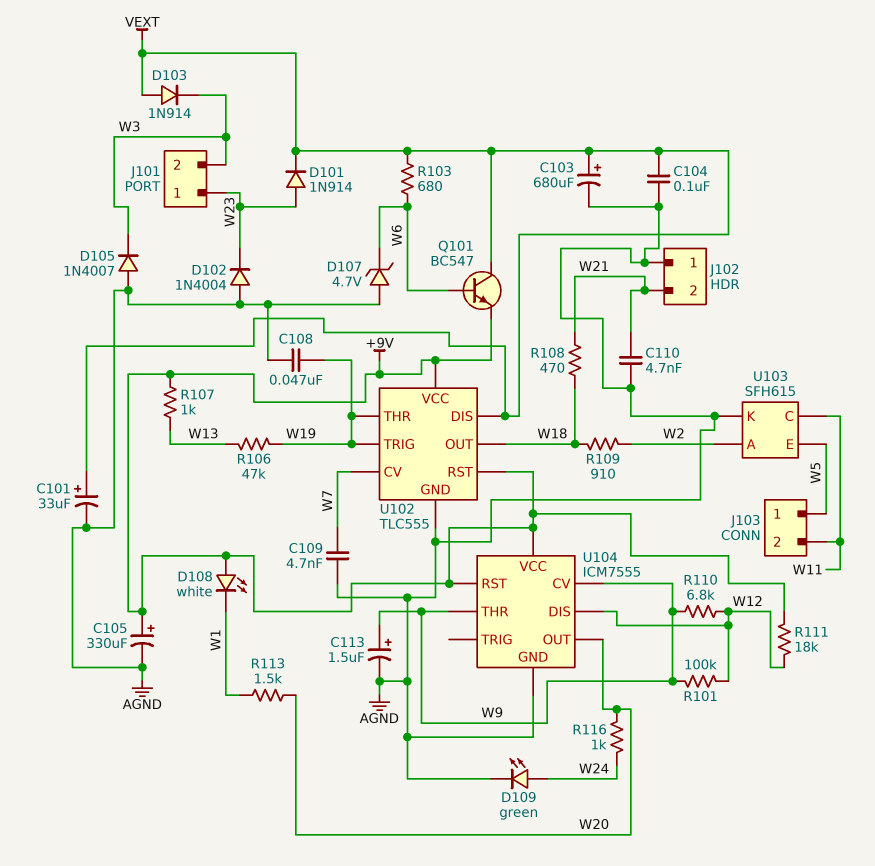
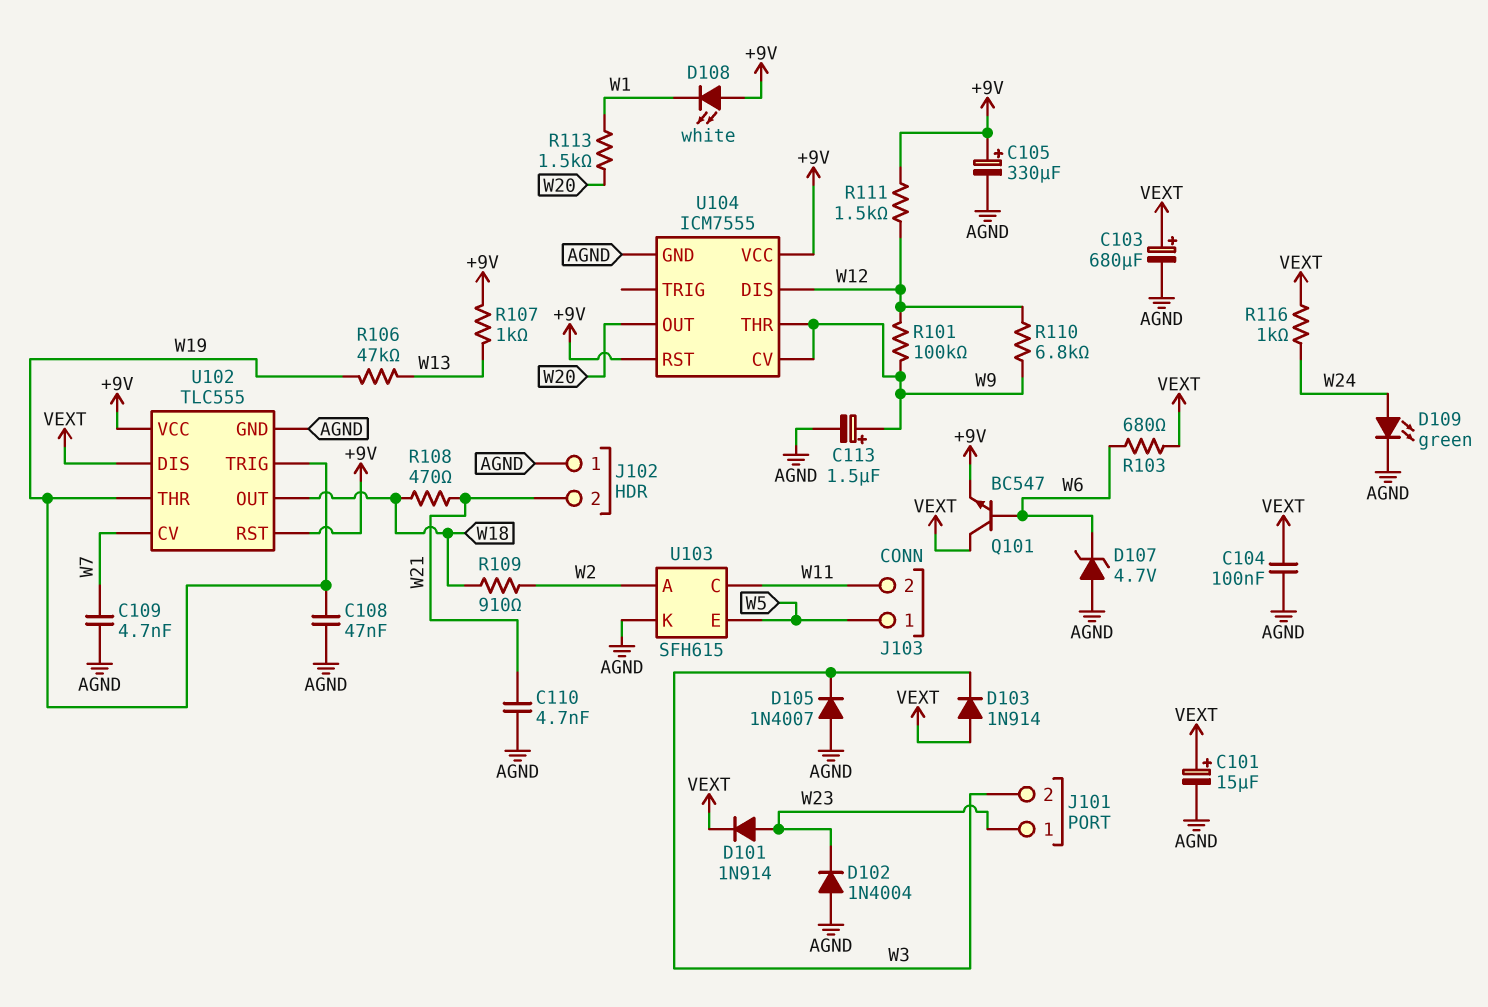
C101: 33uF (plus VEXT, minus AGND) -> 15uF (plus VEXT, minus AGND)
R111: 18k (+9V, W12) -> 1.5k (+9V, W12)
R116: 1k (W20, W24) -> 1k (VEXT, W24)

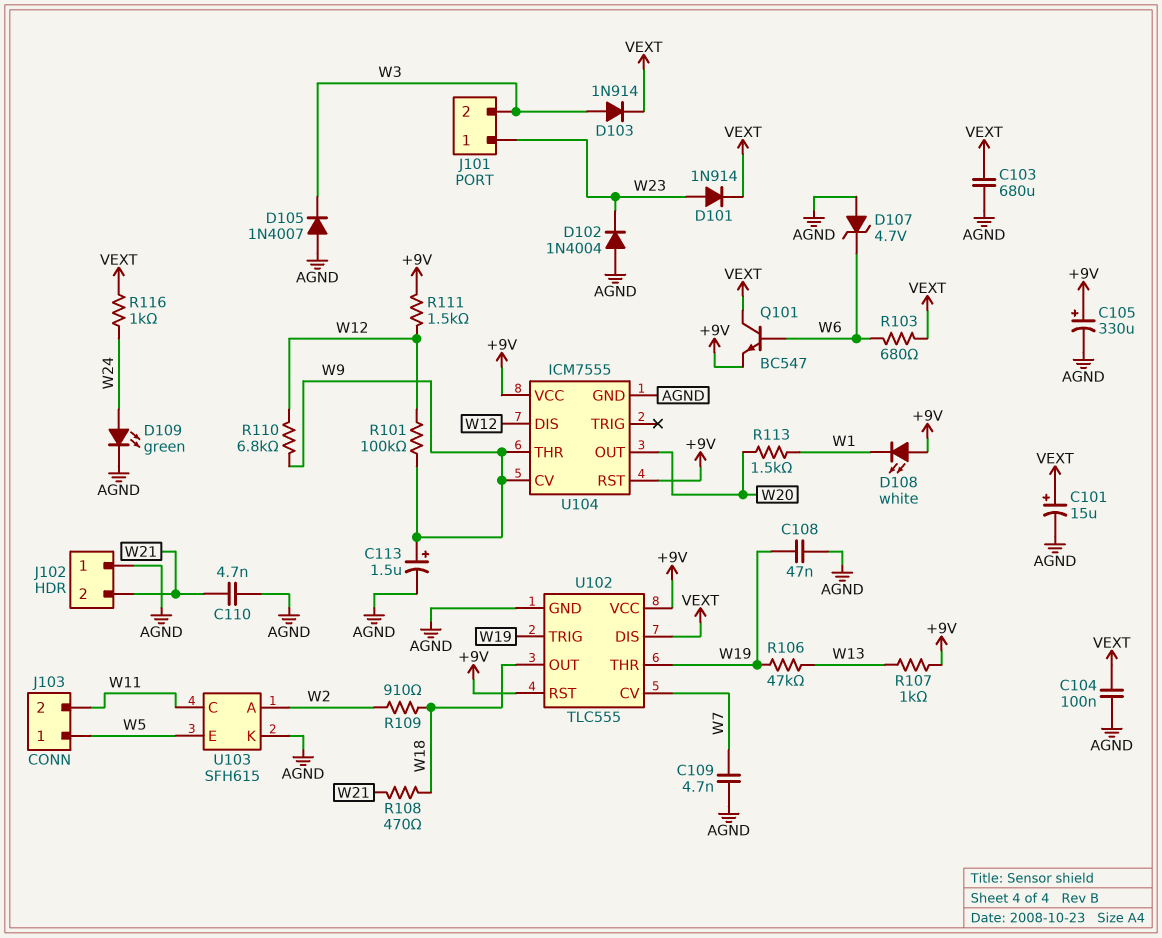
C103: 680uF (plus VEXT, minus AGND) -> 680uF (AGND, VEXT)
D103: diode 1N914 (A VEXT, K W3) -> diode 1N914 (A W3, K VEXT)

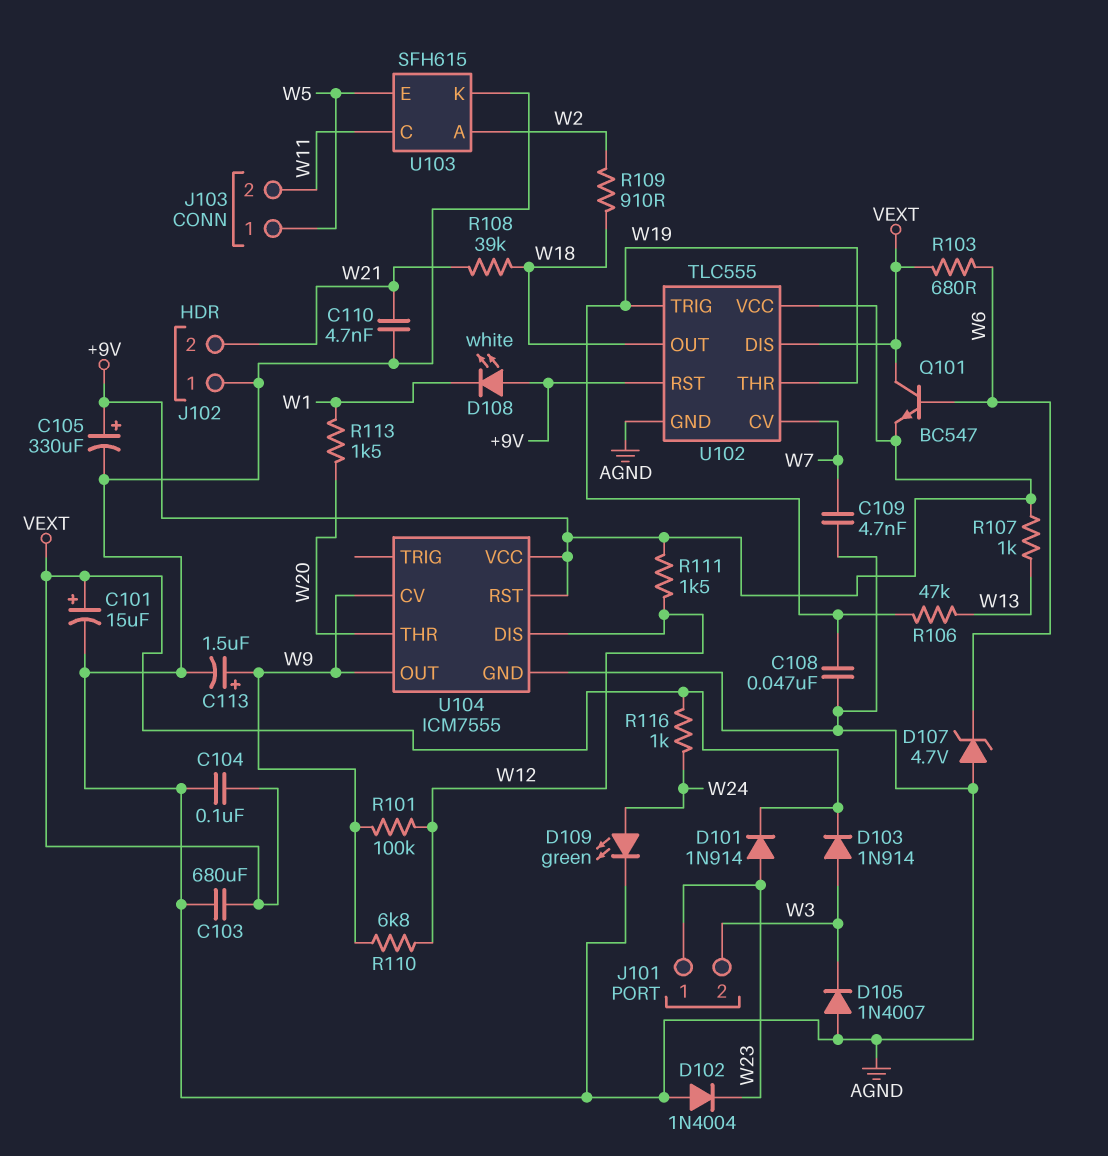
R108: 470 (W18, W21) -> 39k (W18, W21)
U104 pin OUT: W20 -> W9
U104 pin THR: W9 -> W20

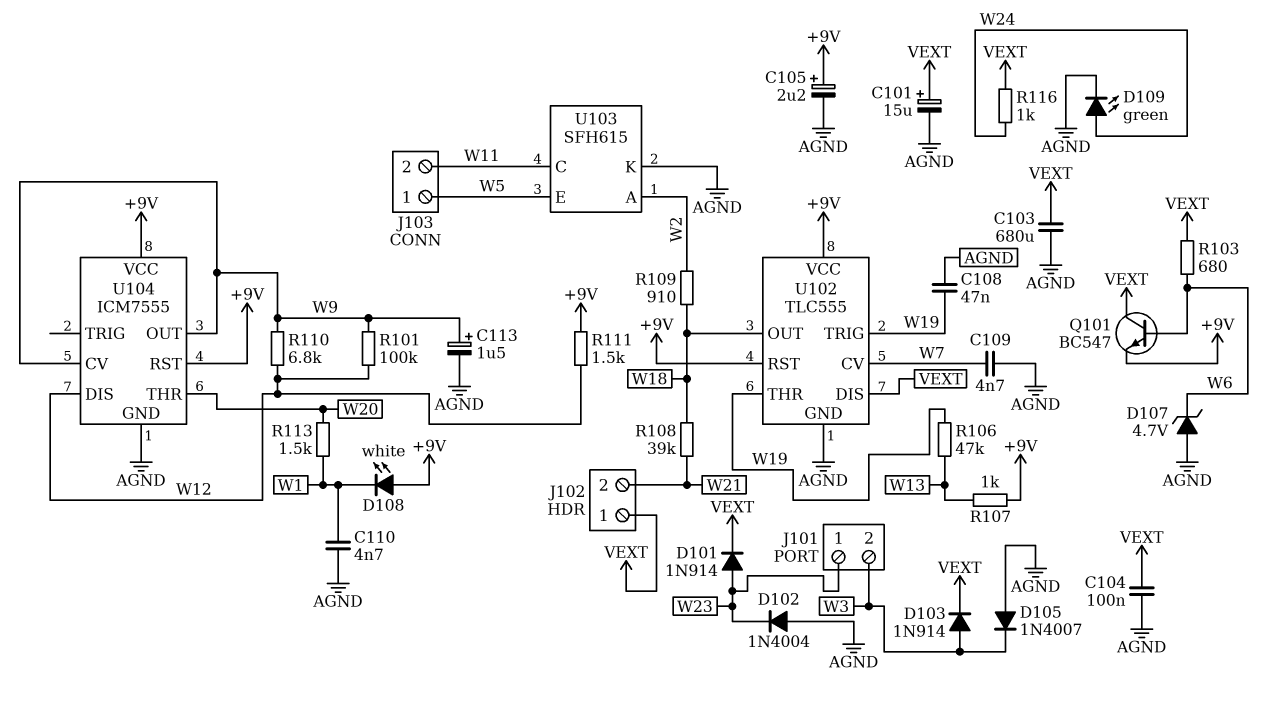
C105: 330uF (plus +9V, minus AGND) -> 2.2uF (plus +9V, minus AGND)
C110: 4.7nF (AGND, W21) -> 4.7nF (AGND, W1)
J102 pin 1: AGND -> VEXT

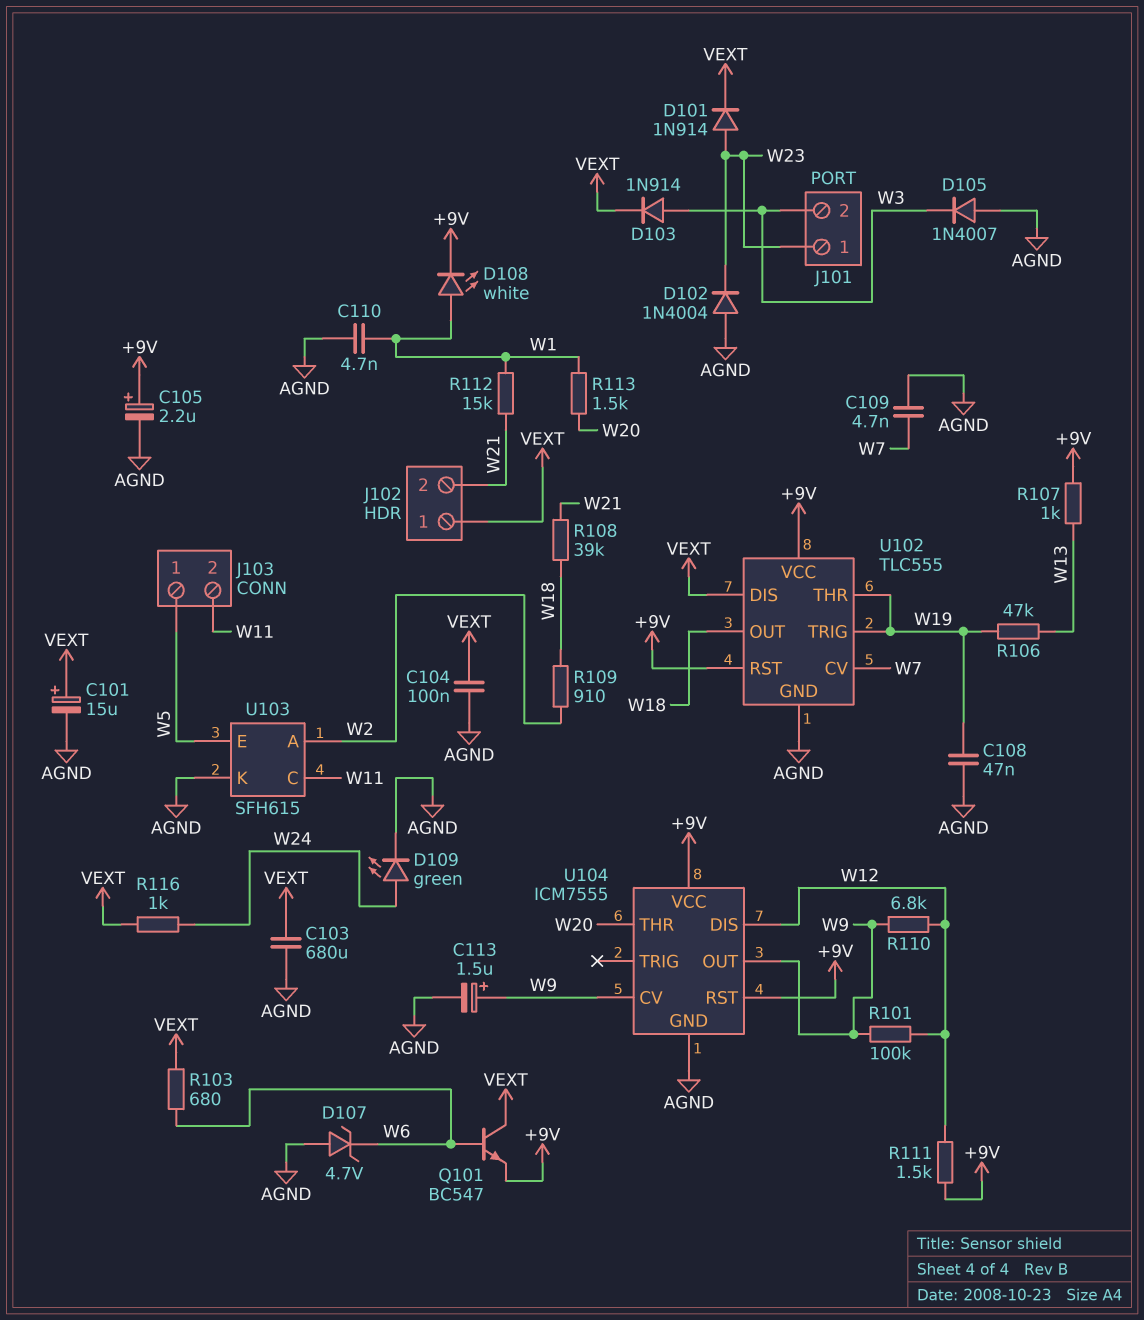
D108: LED white (A +9V, K W1) -> LED white (A W1, K +9V)
R112: none -> 15k (W1, W21)

